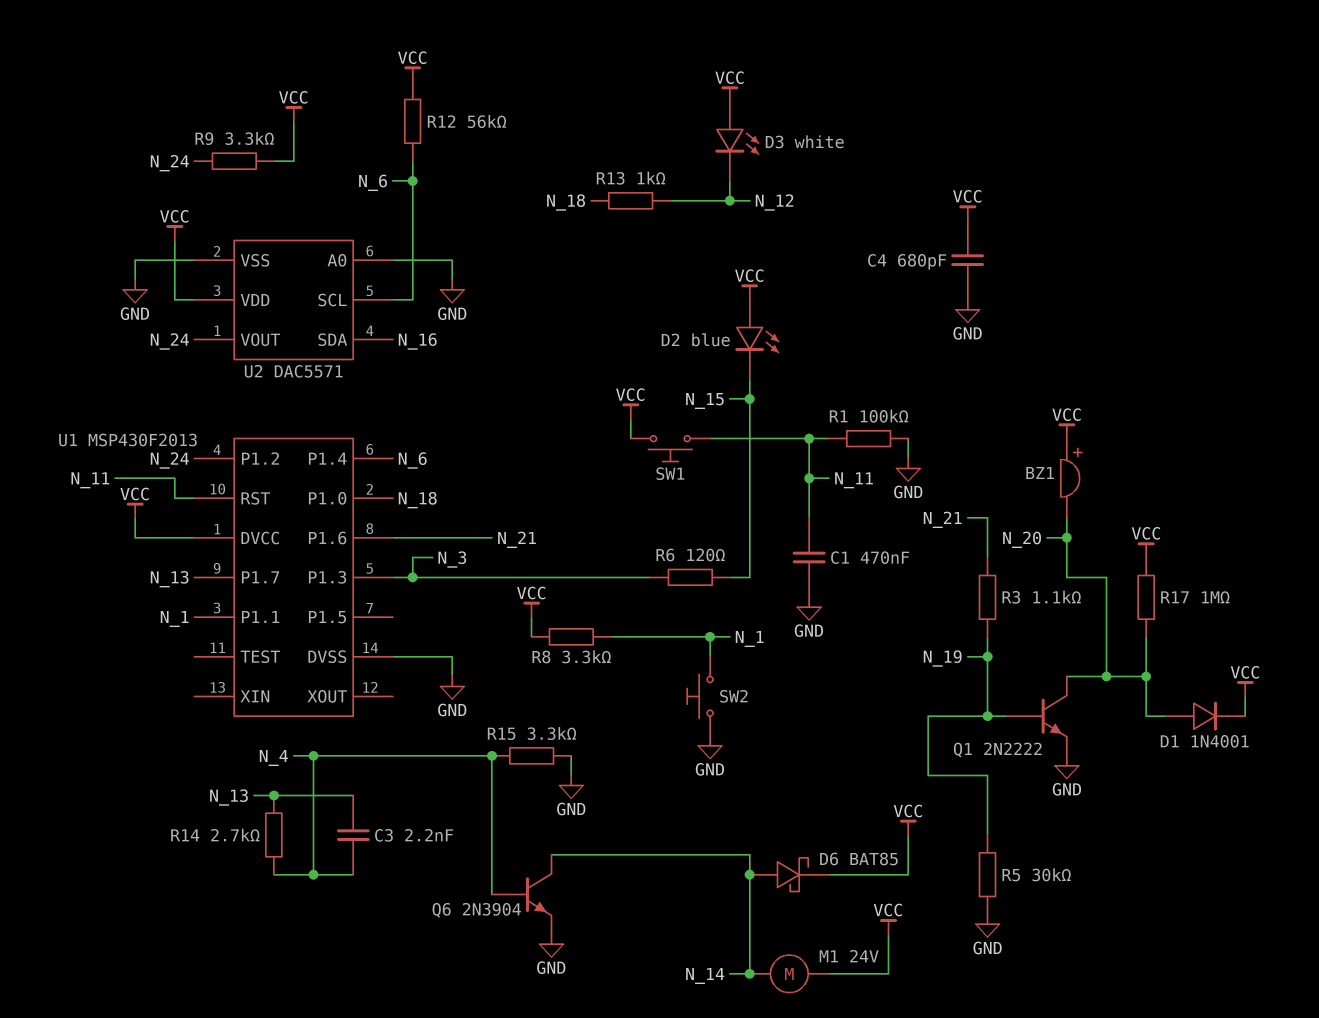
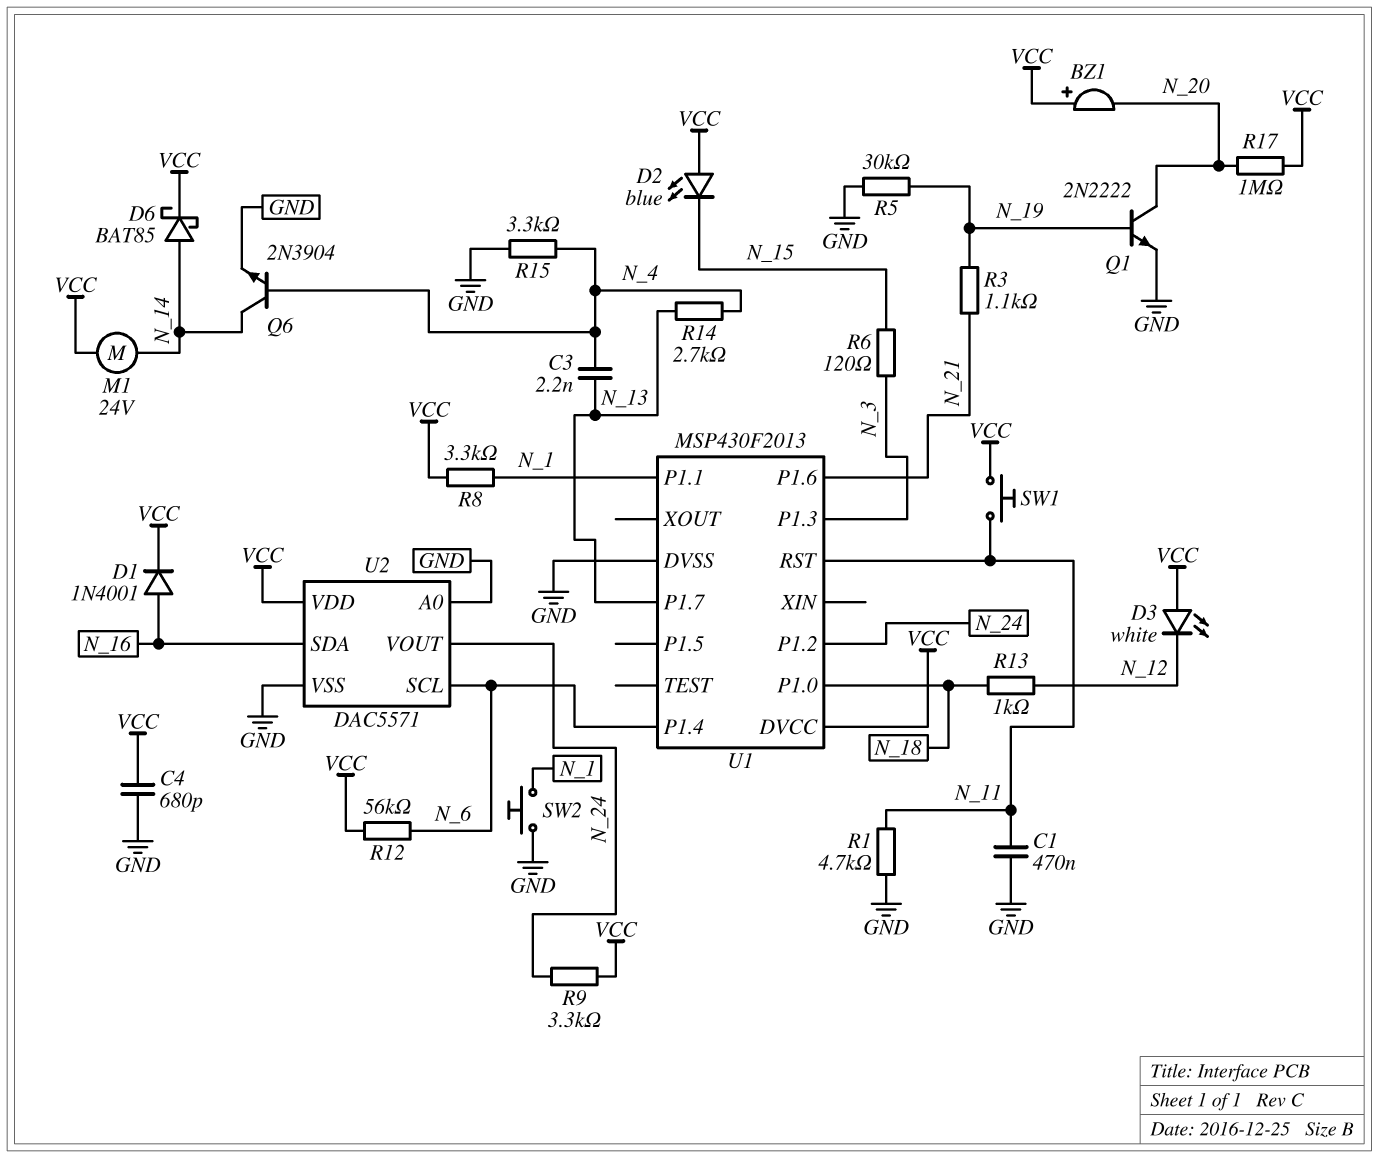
D1: diode 1N4001 (A N_20, K VCC) -> diode 1N4001 (A N_16, K VCC)
R1: 100k (GND, N_11) -> 4.7k (GND, N_11)

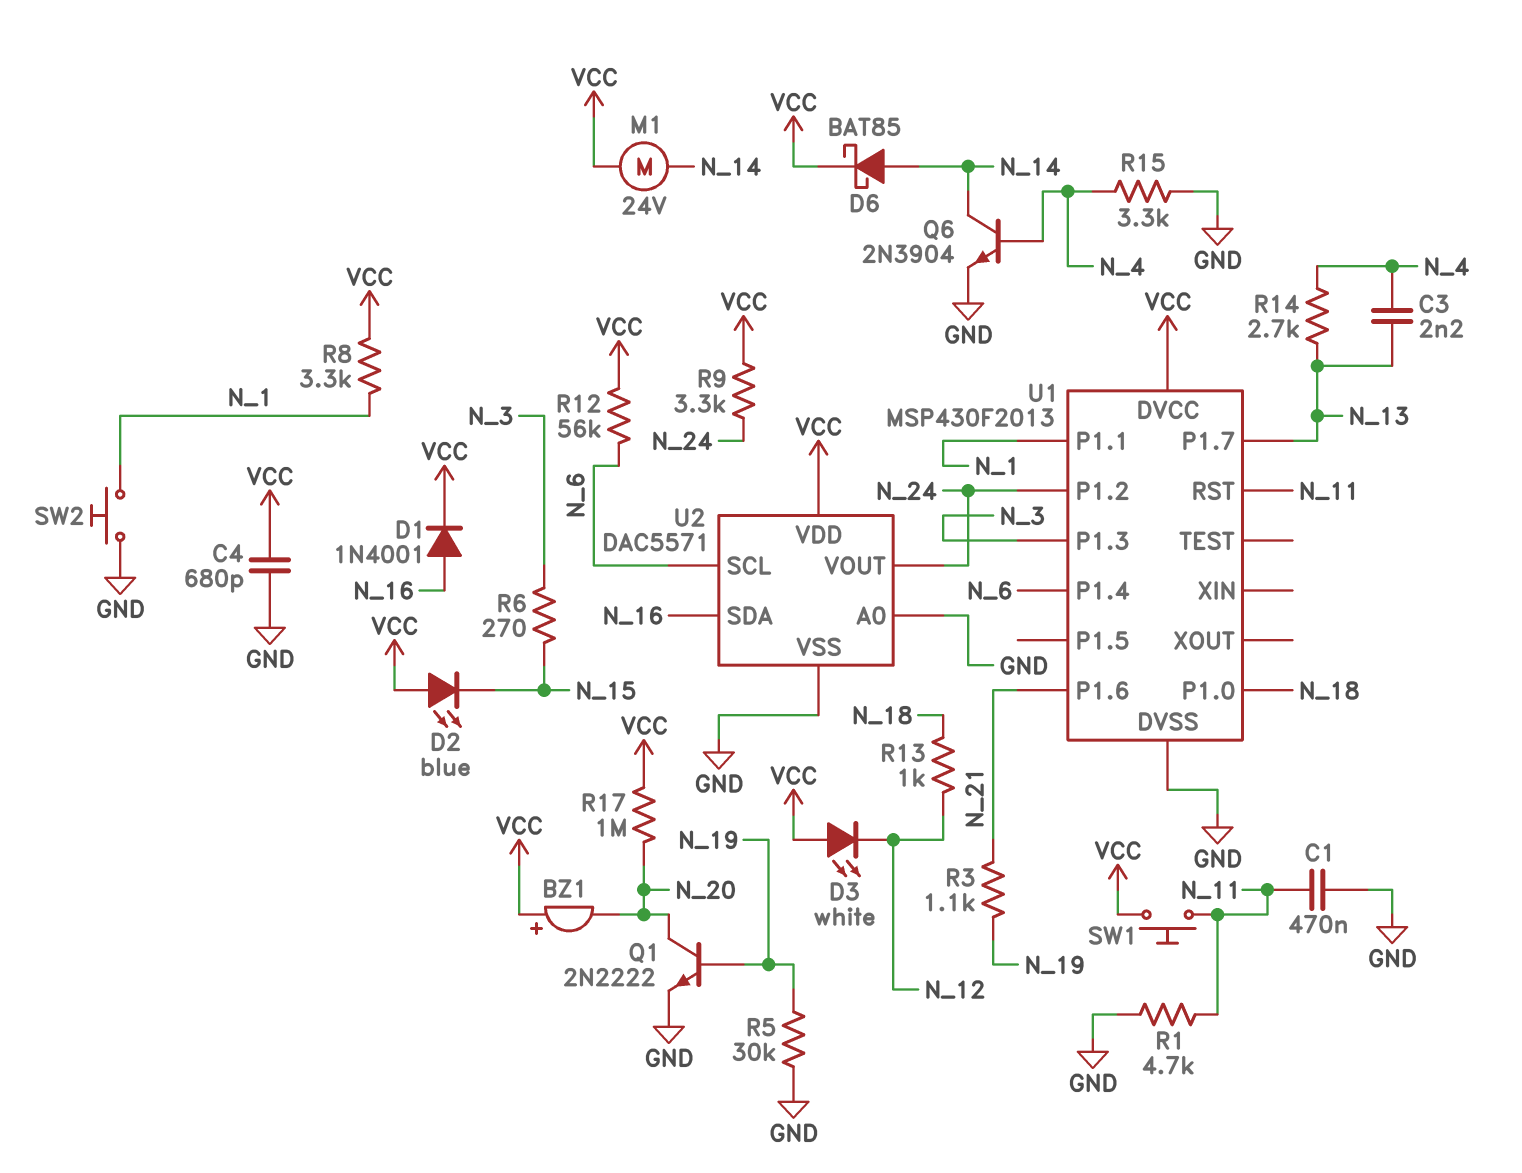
R6: 120 (N_3, N_15) -> 270 (N_3, N_15)

